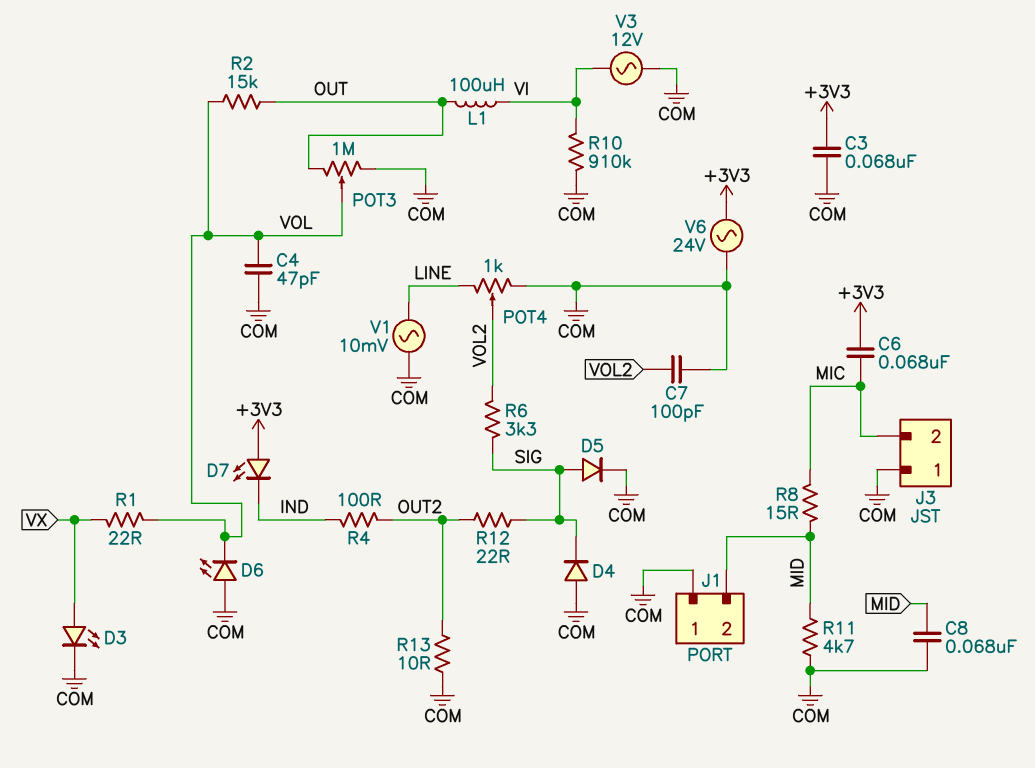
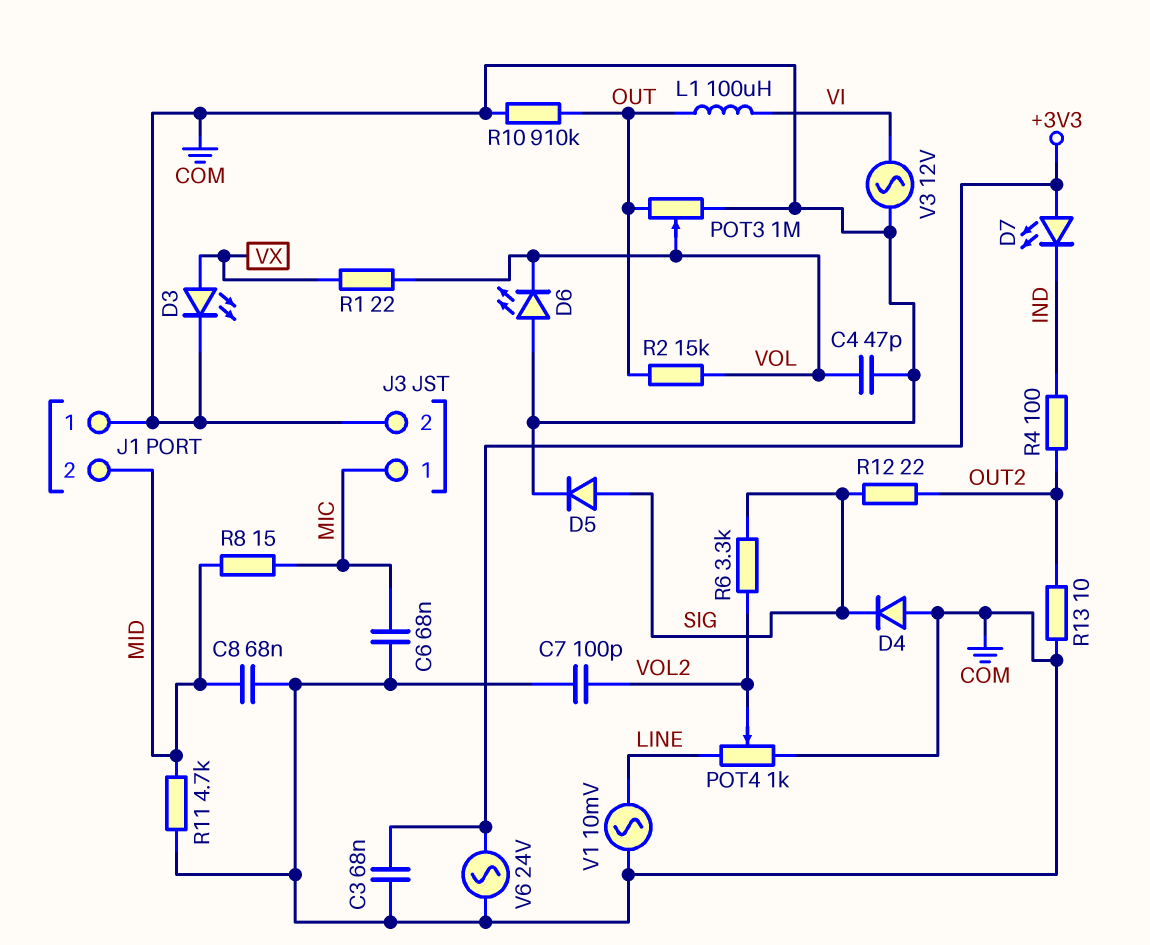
C6: 68nF (+3V3, MIC) -> 68nF (COM, MIC)
J3 pin 1: COM -> MIC
J3 pin 2: MIC -> COM
R10: 910k (COM, VI) -> 910k (COM, OUT)

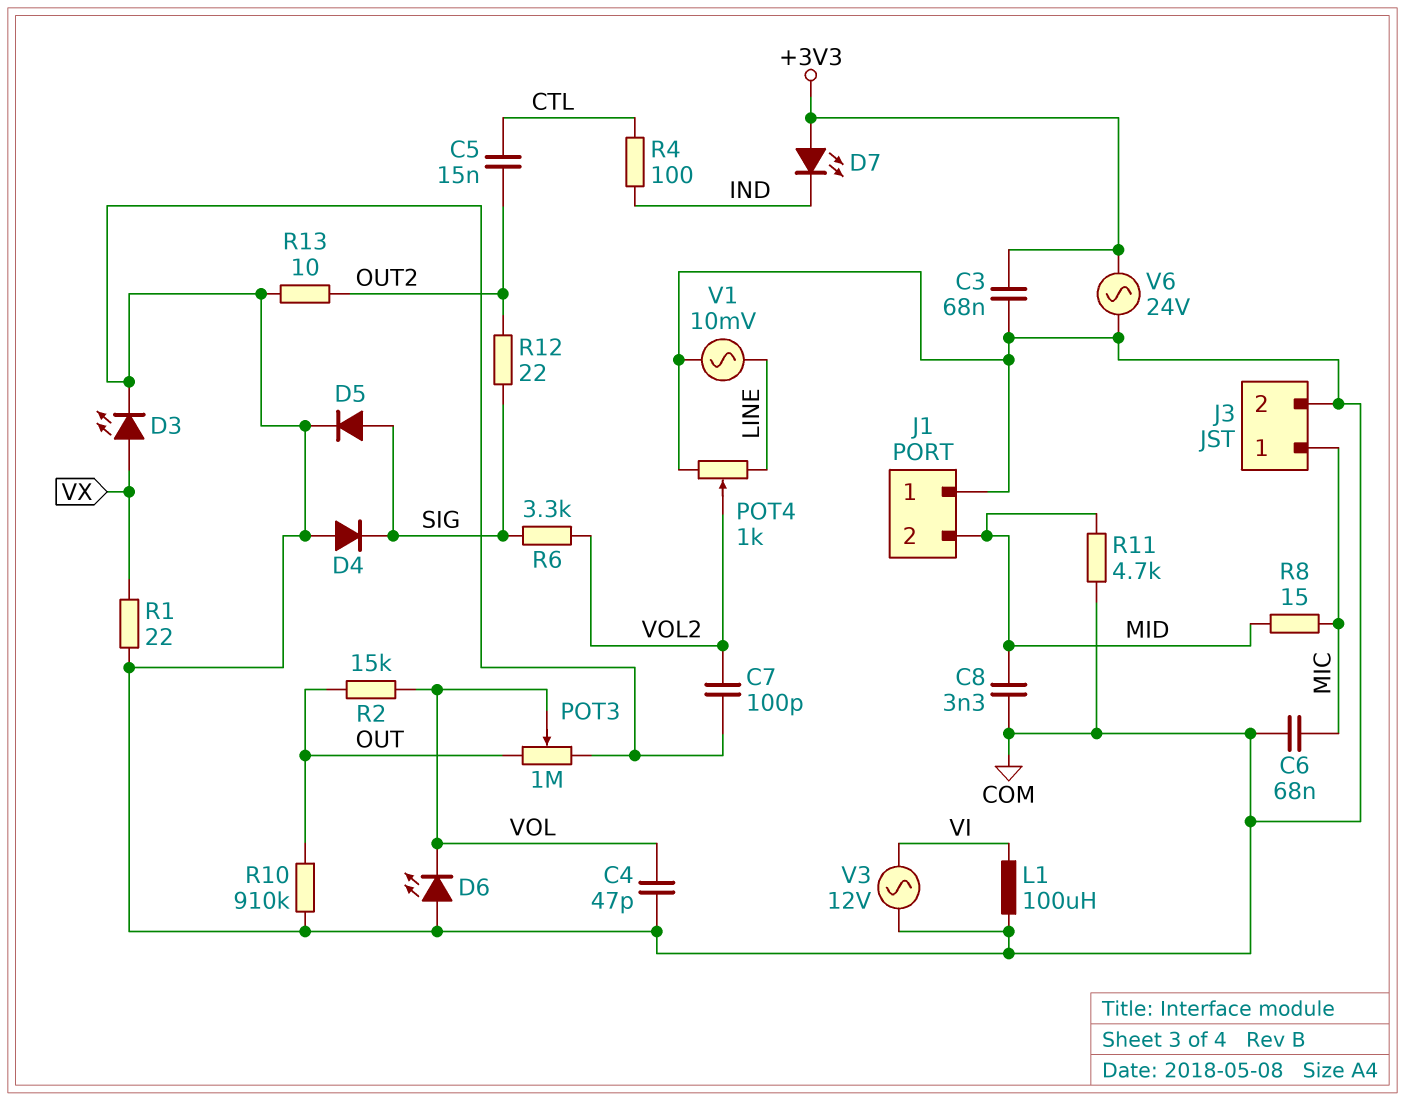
C5: none -> 15nF (CTL, OUT2)
C8: 68nF (COM, MID) -> 3.3nF (COM, MID)
L1: 100uH (OUT, VI) -> 100uH (COM, VI)
R1: 22 (VOL, VX) -> 22 (COM, VX)
R4: 100 (IND, OUT2) -> 100 (CTL, IND)

